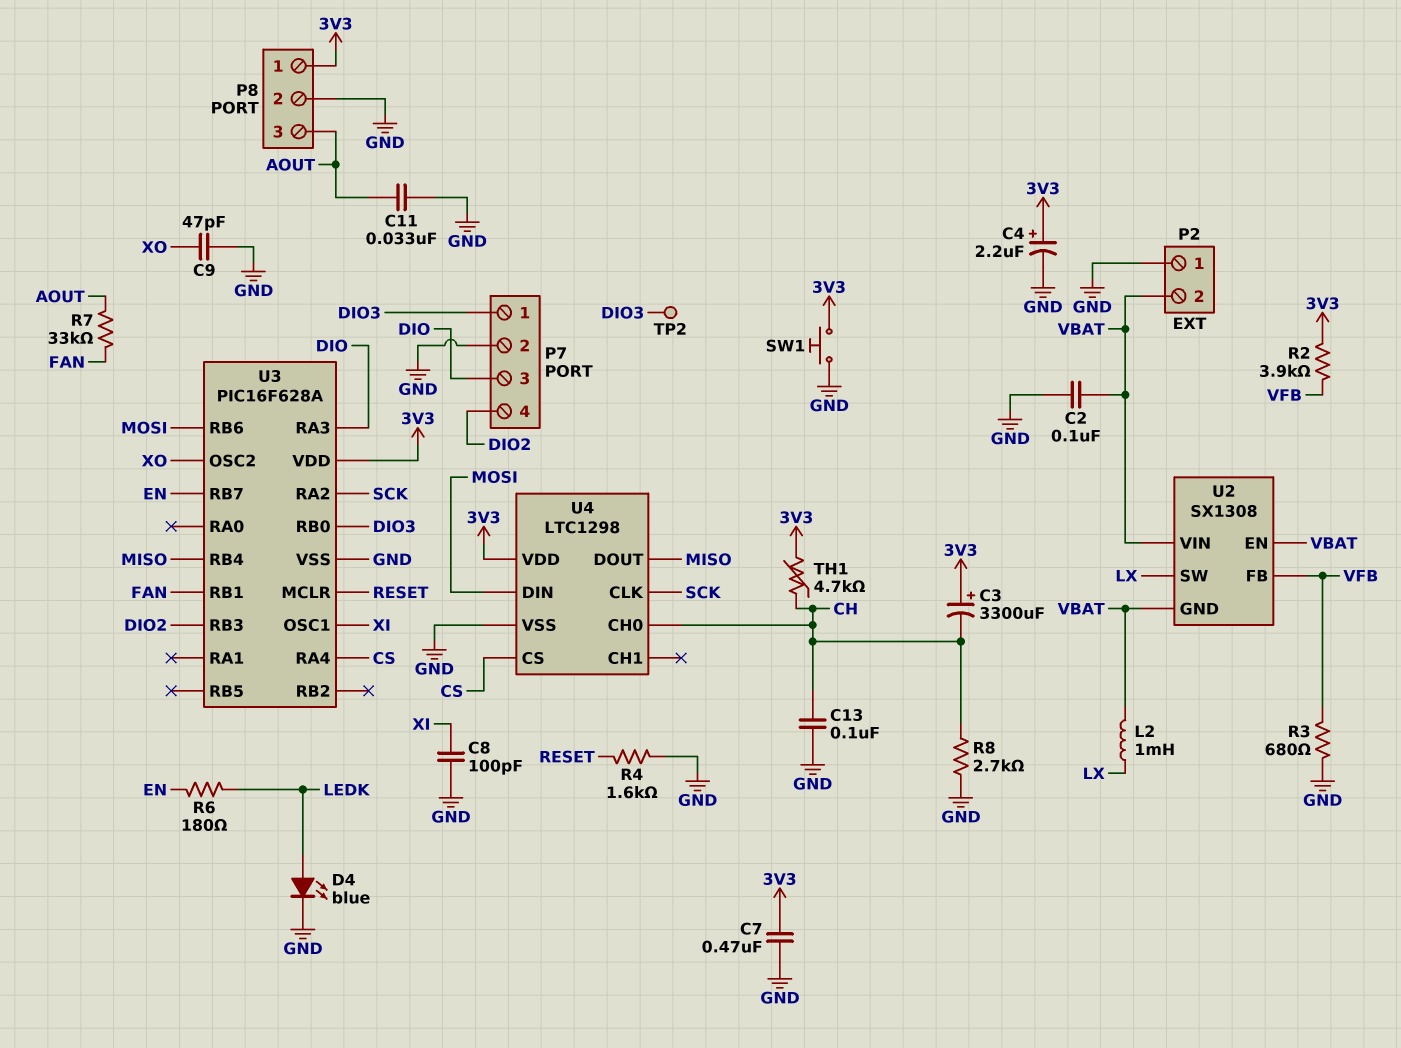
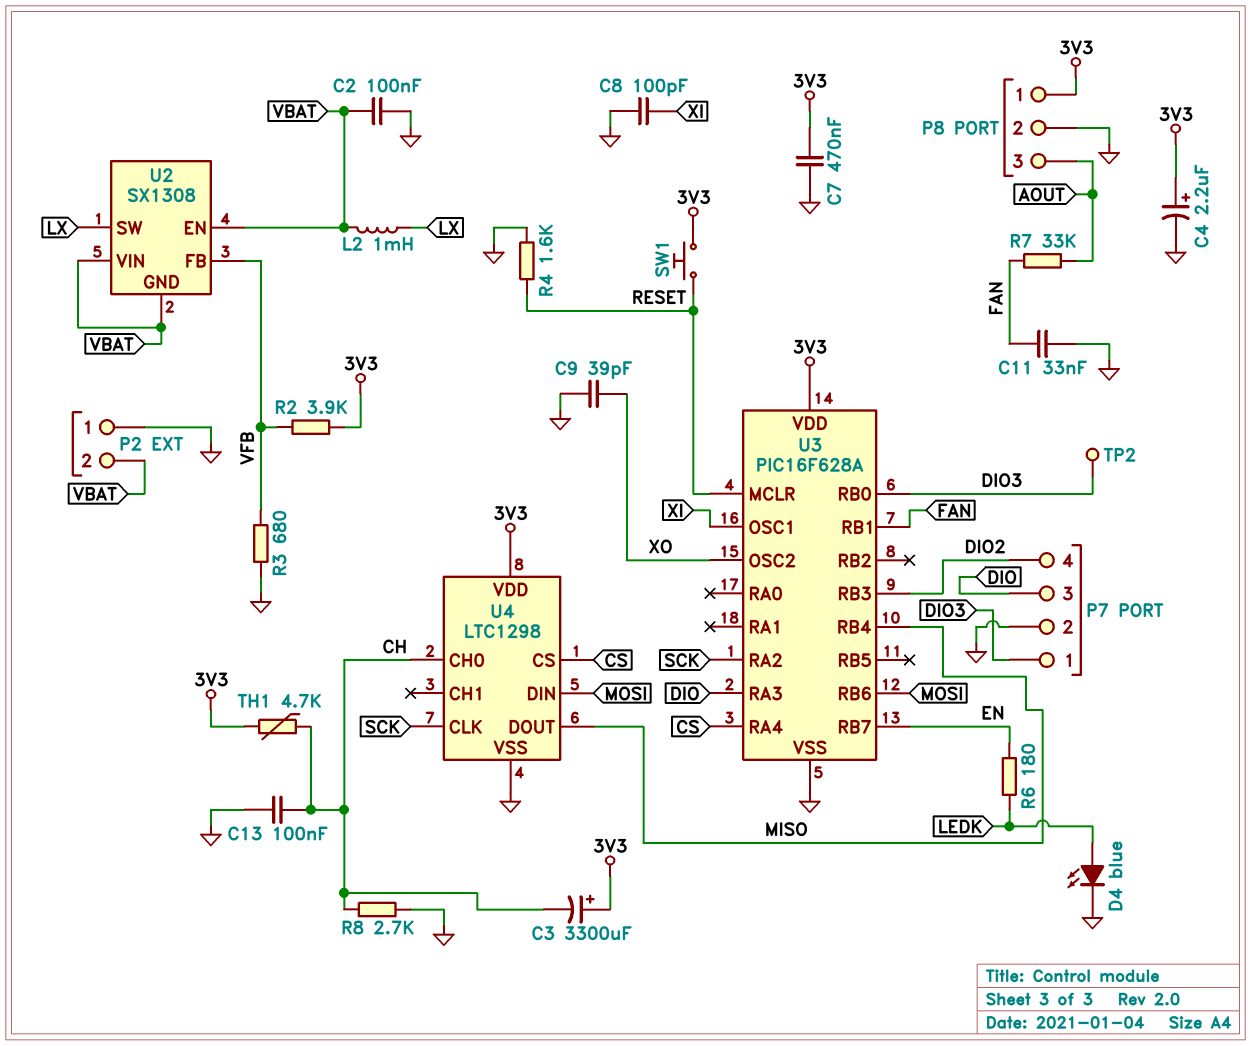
C9: 47pF (GND, XO) -> 39pF (GND, XO)
C11: 33nF (AOUT, GND) -> 33nF (FAN, GND)
SW1: button (3V3, GND) -> button (3V3, RESET)

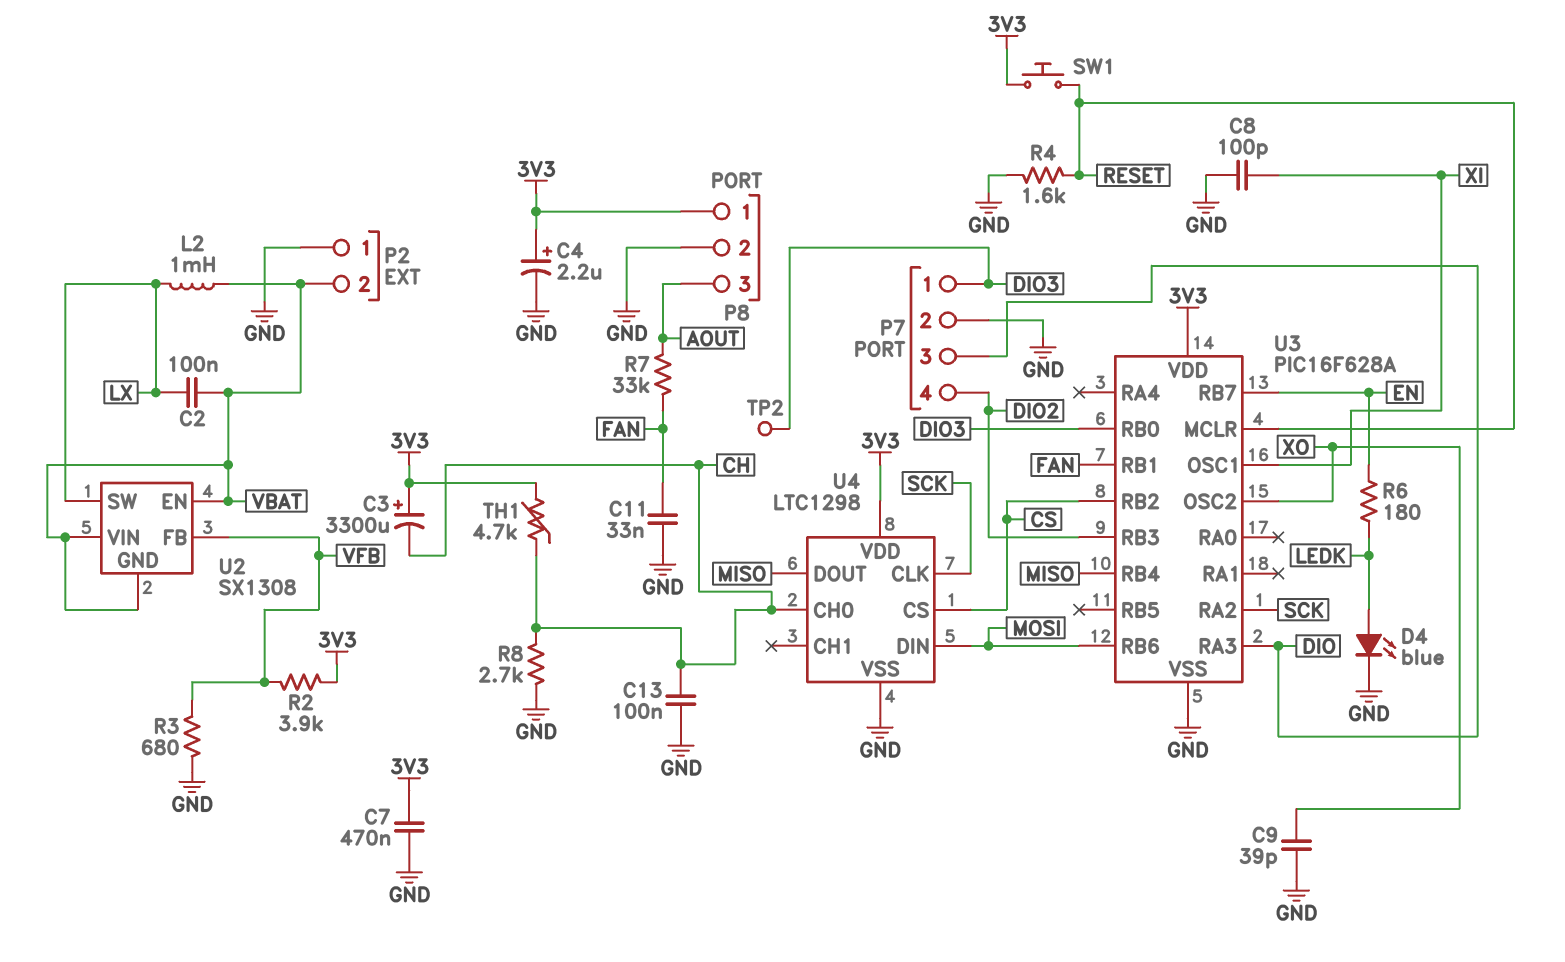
C2: 100nF (GND, VBAT) -> 100nF (LX, VBAT)
U3 pin RA4: CS -> none
U3 pin RB2: none -> CS

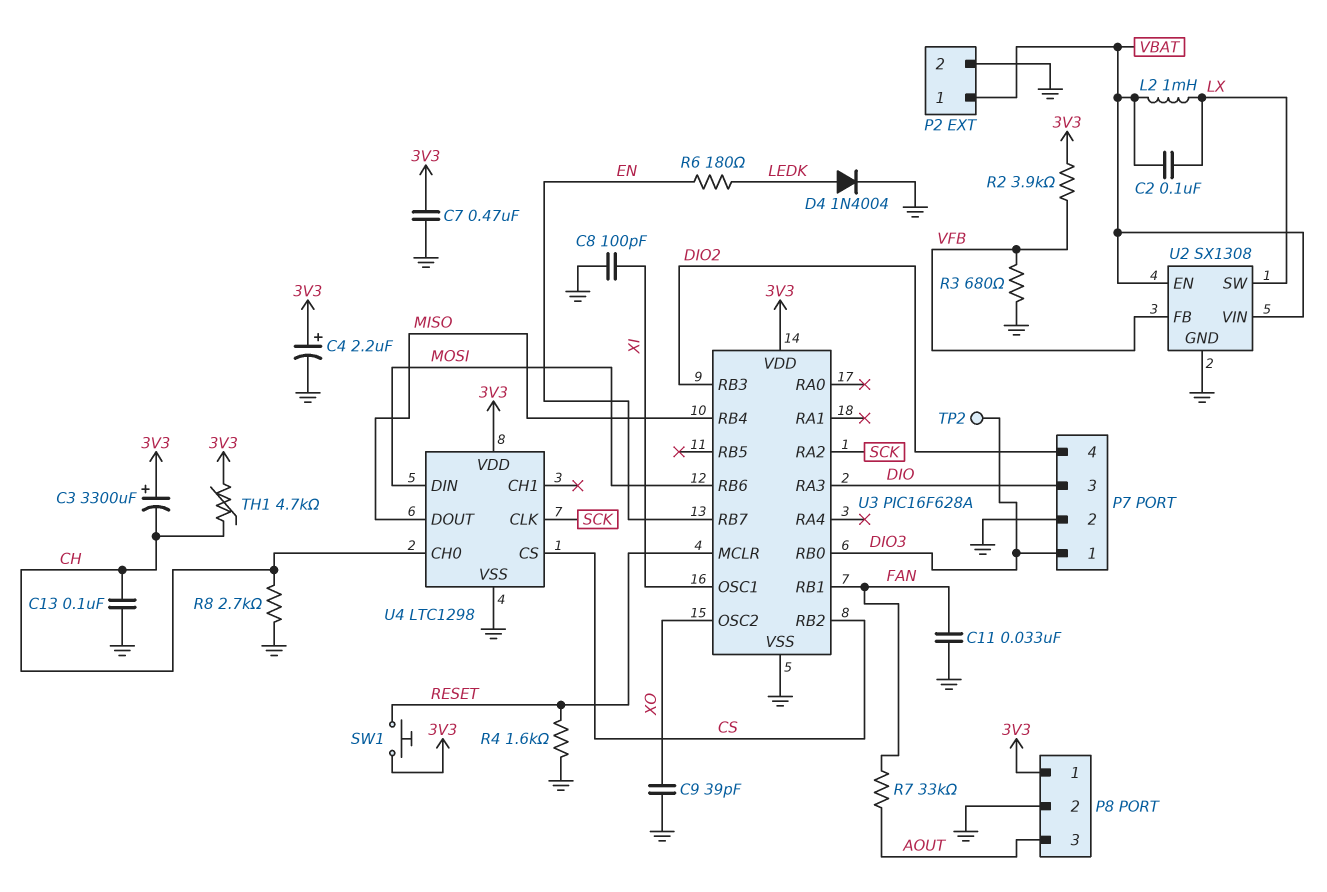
D4: LED blue (A LEDK, K GND) -> diode 1N4004 (A LEDK, K GND)
P2 pin 1: GND -> VBAT
P2 pin 2: VBAT -> GND
U2 pin GND: VBAT -> GND

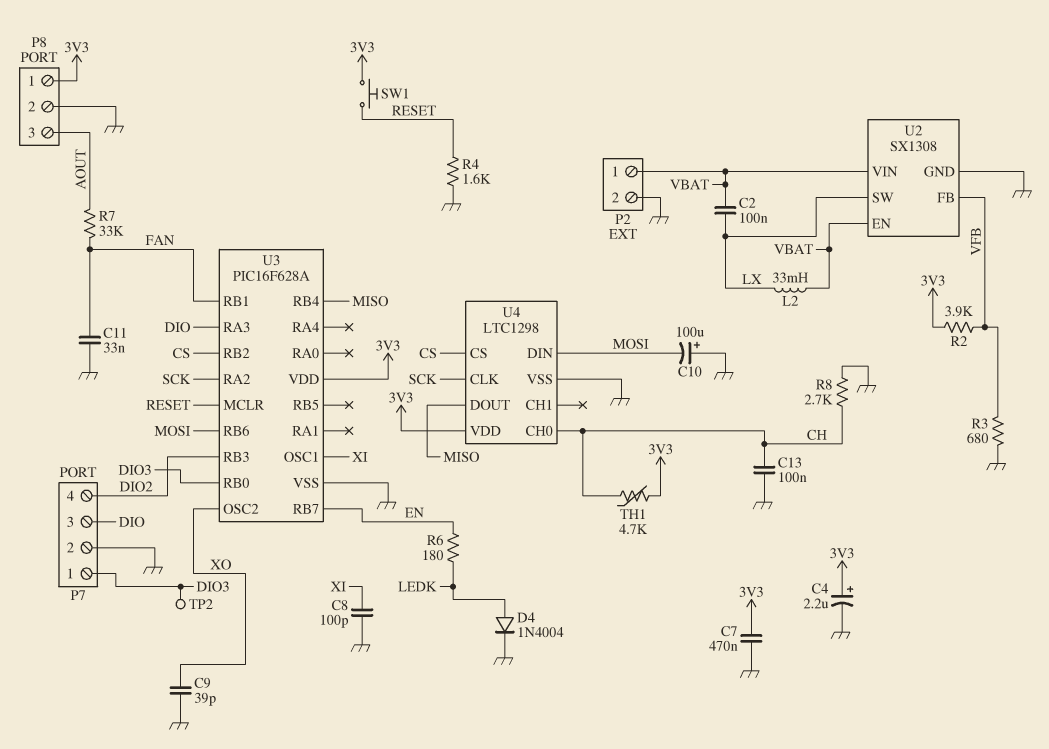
C3: 3300uF (plus 3V3, minus CH) -> none
C10: none -> 100uF (plus GND, minus MOSI)
L2: 1mH (LX, VBAT) -> 33mH (LX, VBAT)

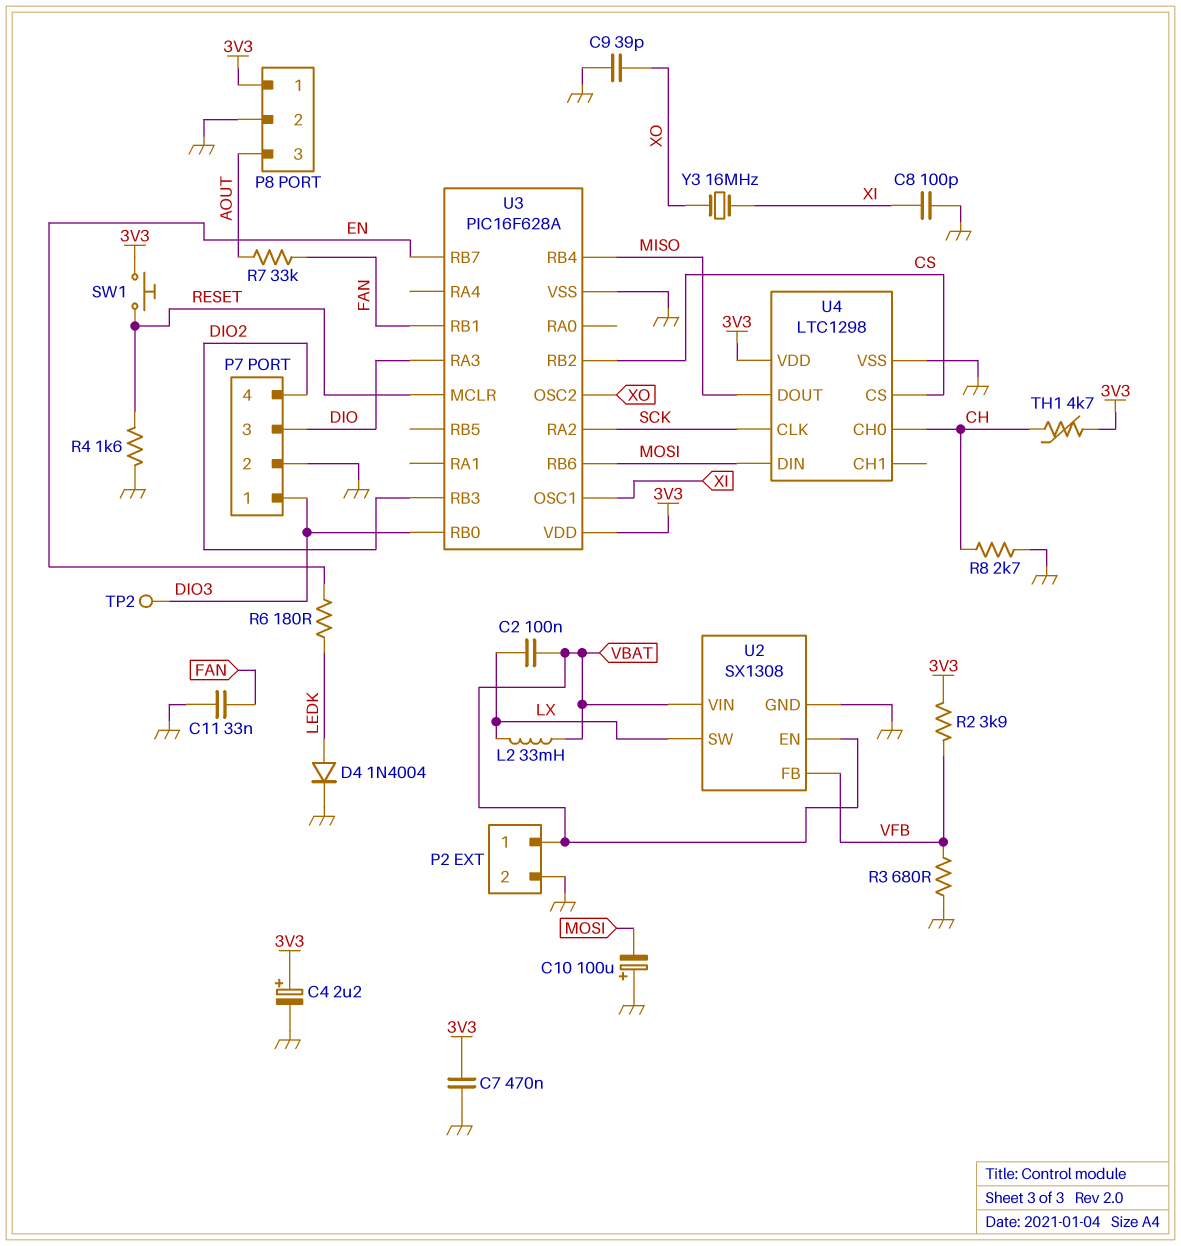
C13: 100nF (CH, GND) -> none
Y3: none -> 16MHz (XI, XO)

